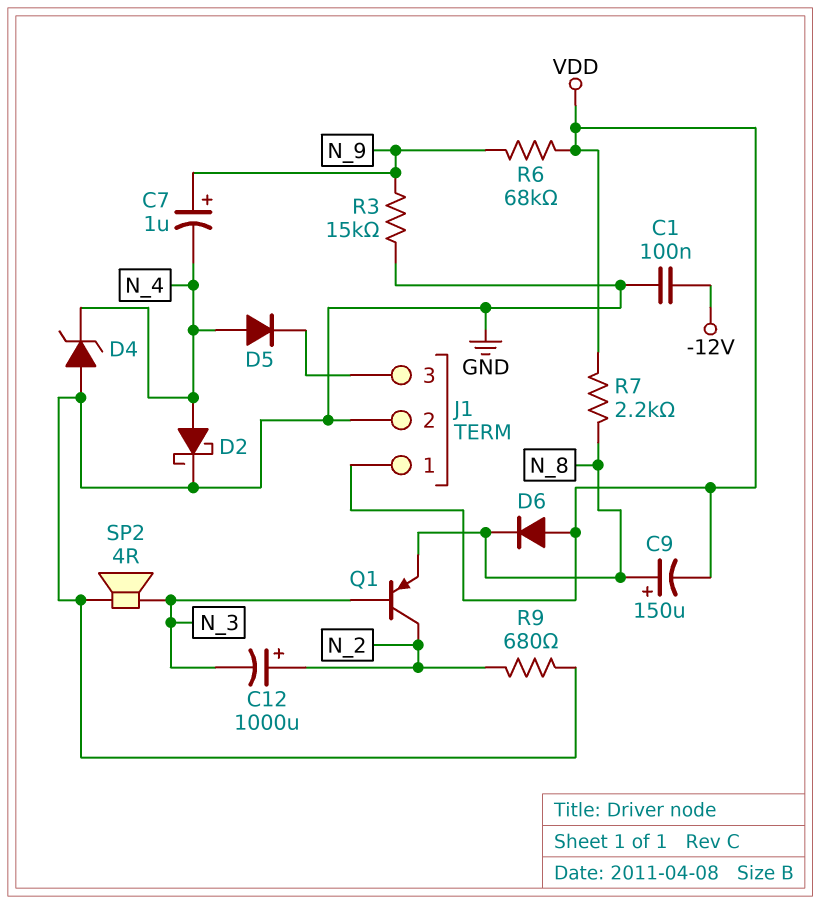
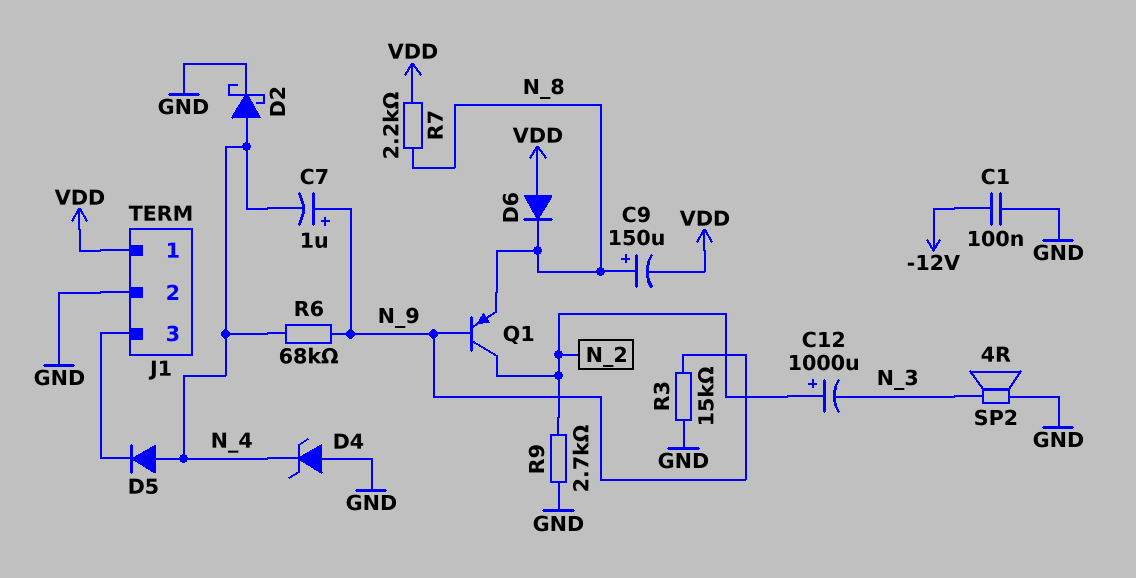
Q1: PNP (B N_3, C N_2, E N_8) -> PNP (B N_9, C N_2, E N_8)
R6: 68k (N_9, VDD) -> 68k (N_4, N_9)
R9: 680 (GND, N_2) -> 2.7k (GND, N_2)

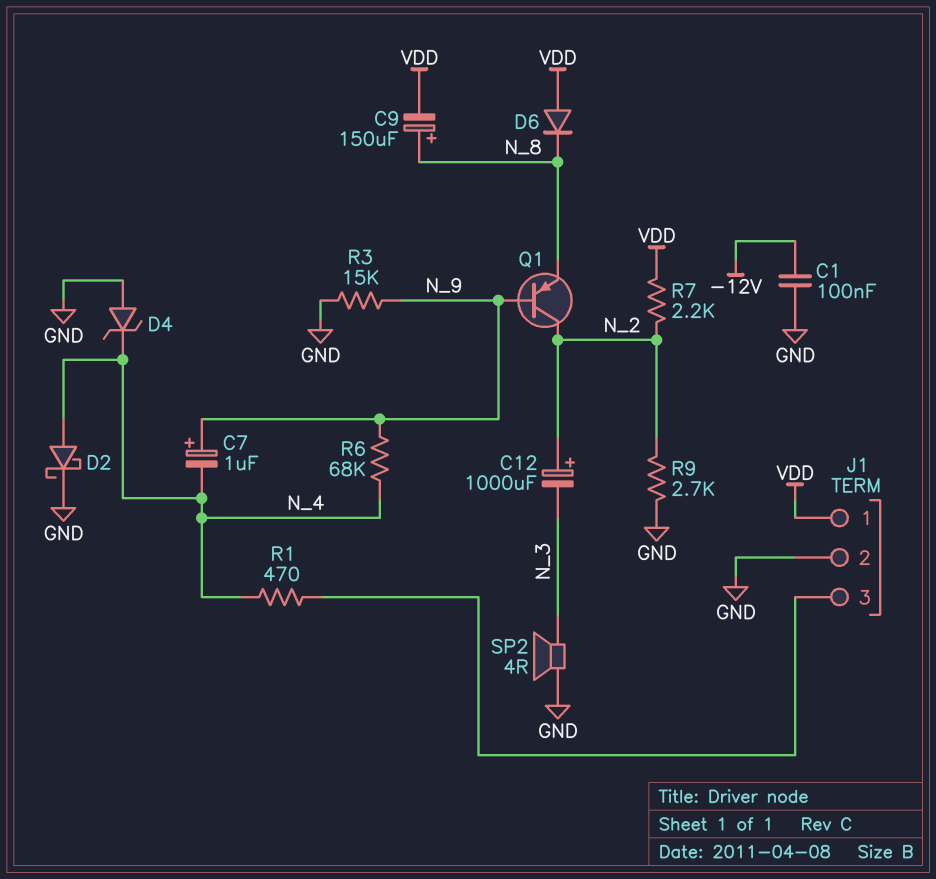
D5: diode (A N_4, K J1/3) -> none
R1: none -> 470 (J1/3, N_4)
R7: 2.2k (N_8, VDD) -> 2.2k (N_2, VDD)

